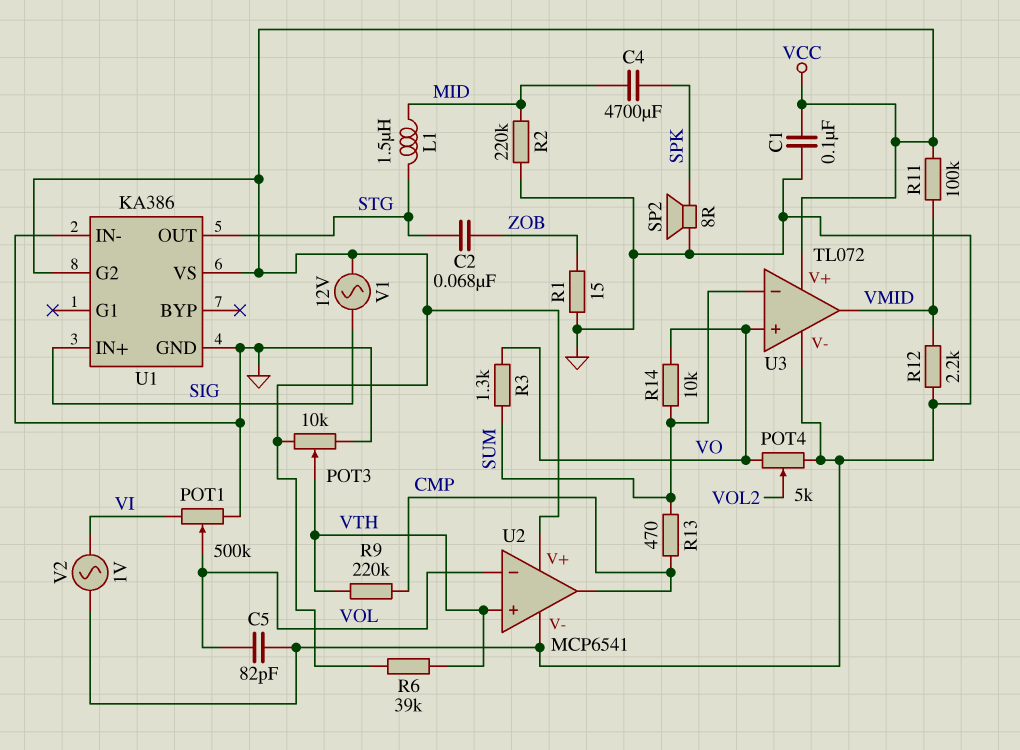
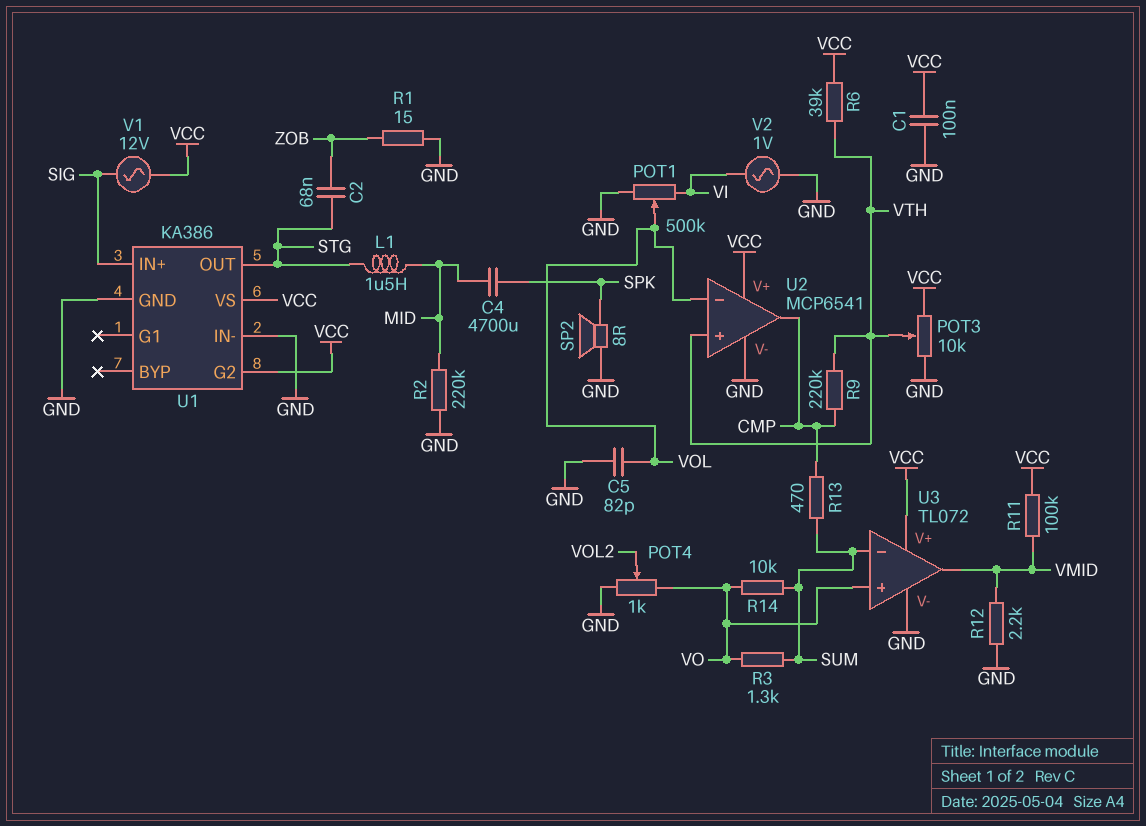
POT4: 5k (GND, VO, wiper VOL2) -> 1k (GND, VO, wiper VOL2)

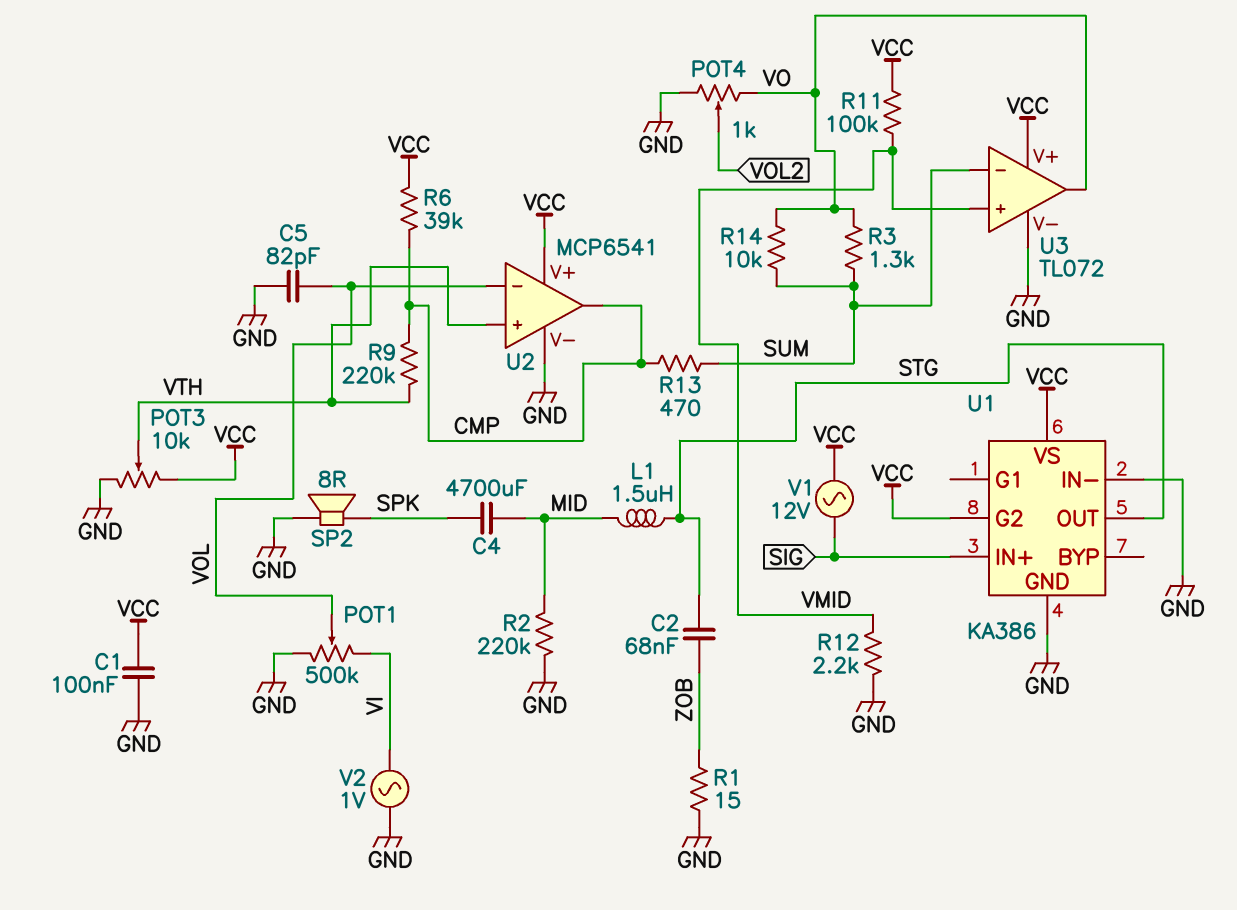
R6: 39k (VCC, VTH) -> 39k (CMP, VCC)
U3 pin in+: VO -> VMID
U3 pin out: VMID -> VO

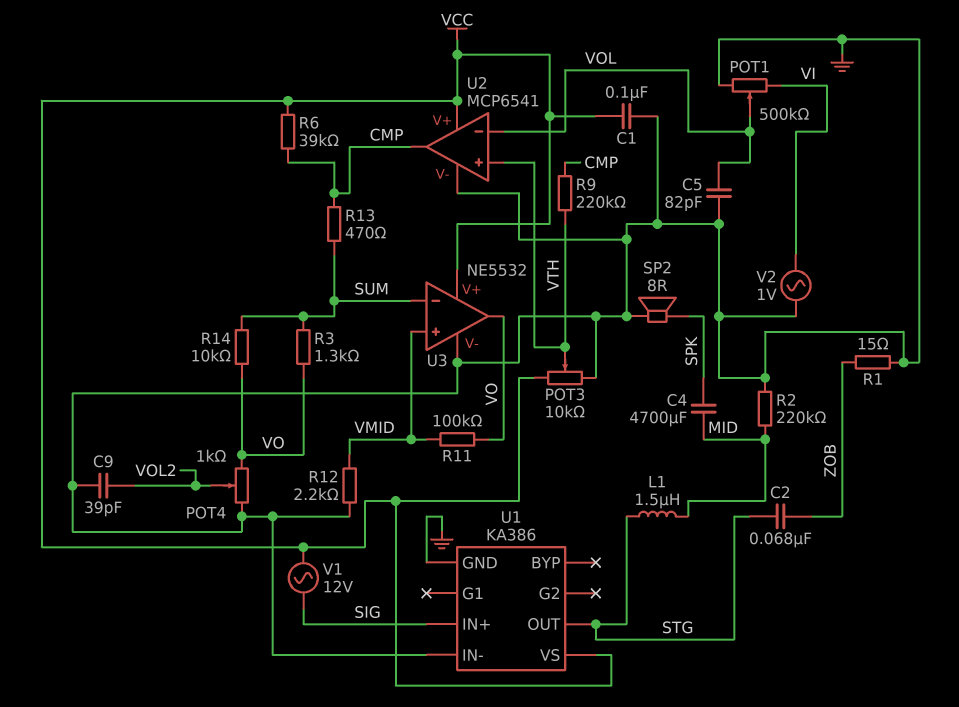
C9: none -> 39pF (GND, VOL2)
R11: 100k (VCC, VMID) -> 100k (VMID, VO)
U1 pin G2: VCC -> none
U3: TL072 -> NE5532

